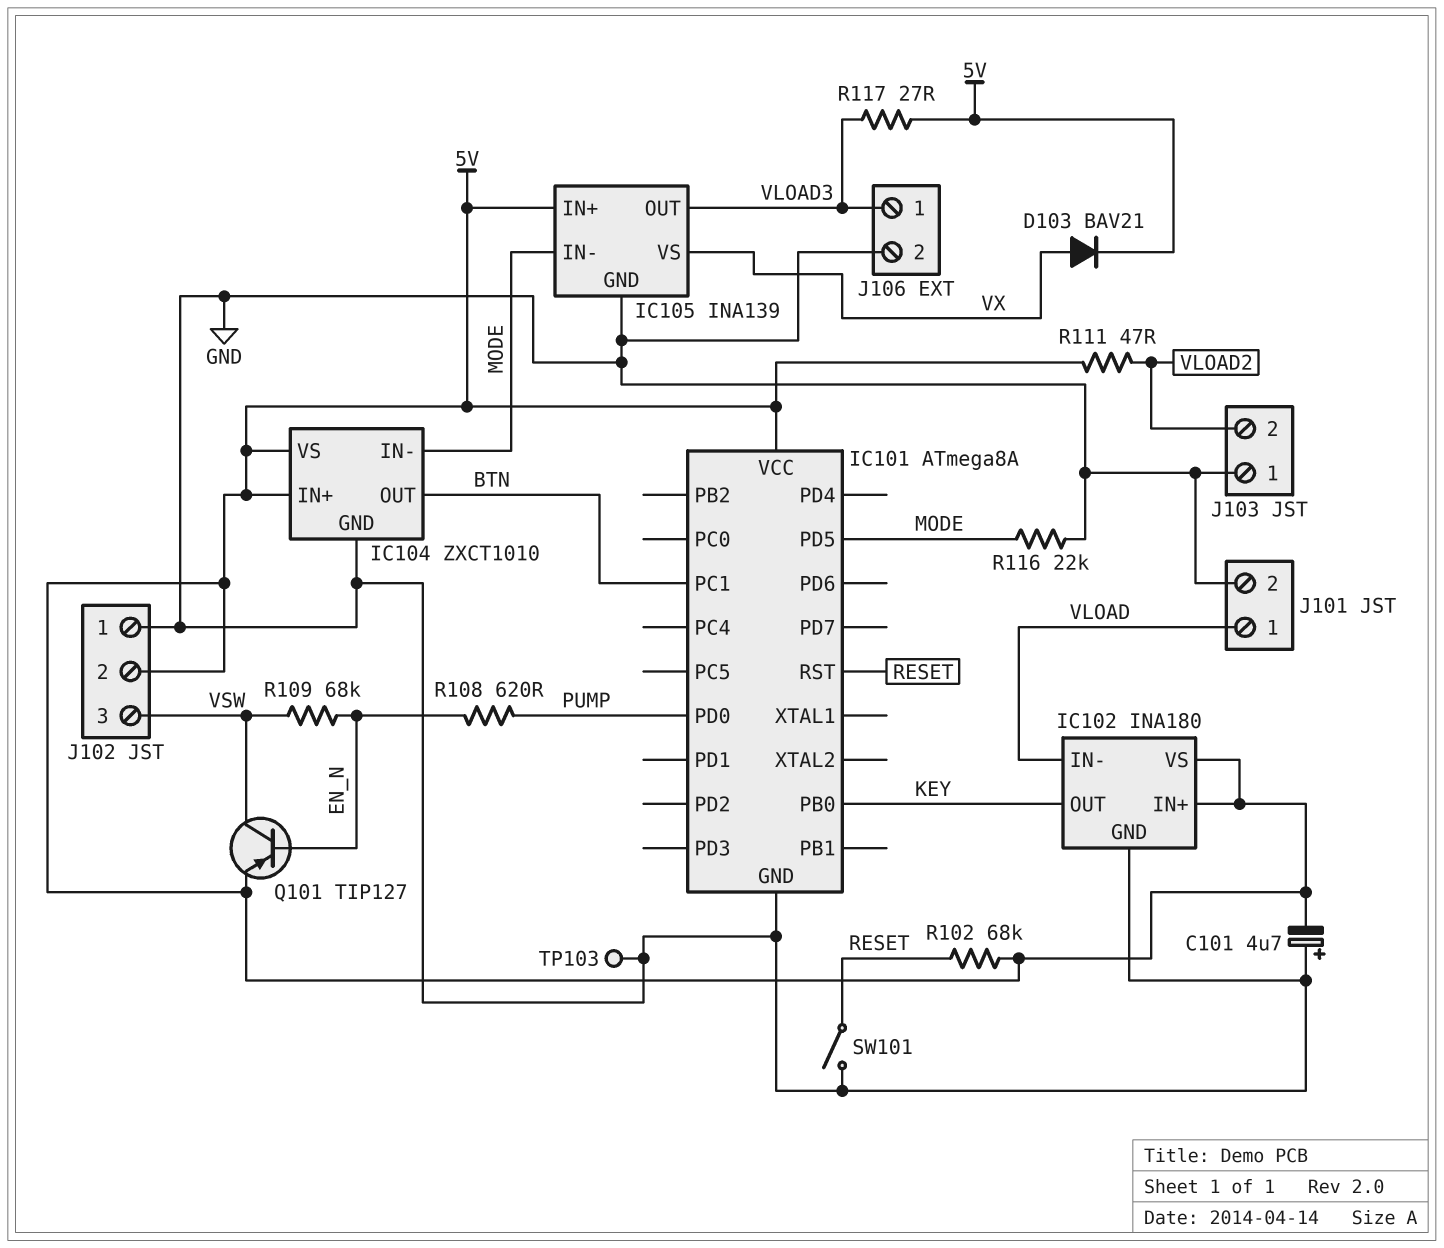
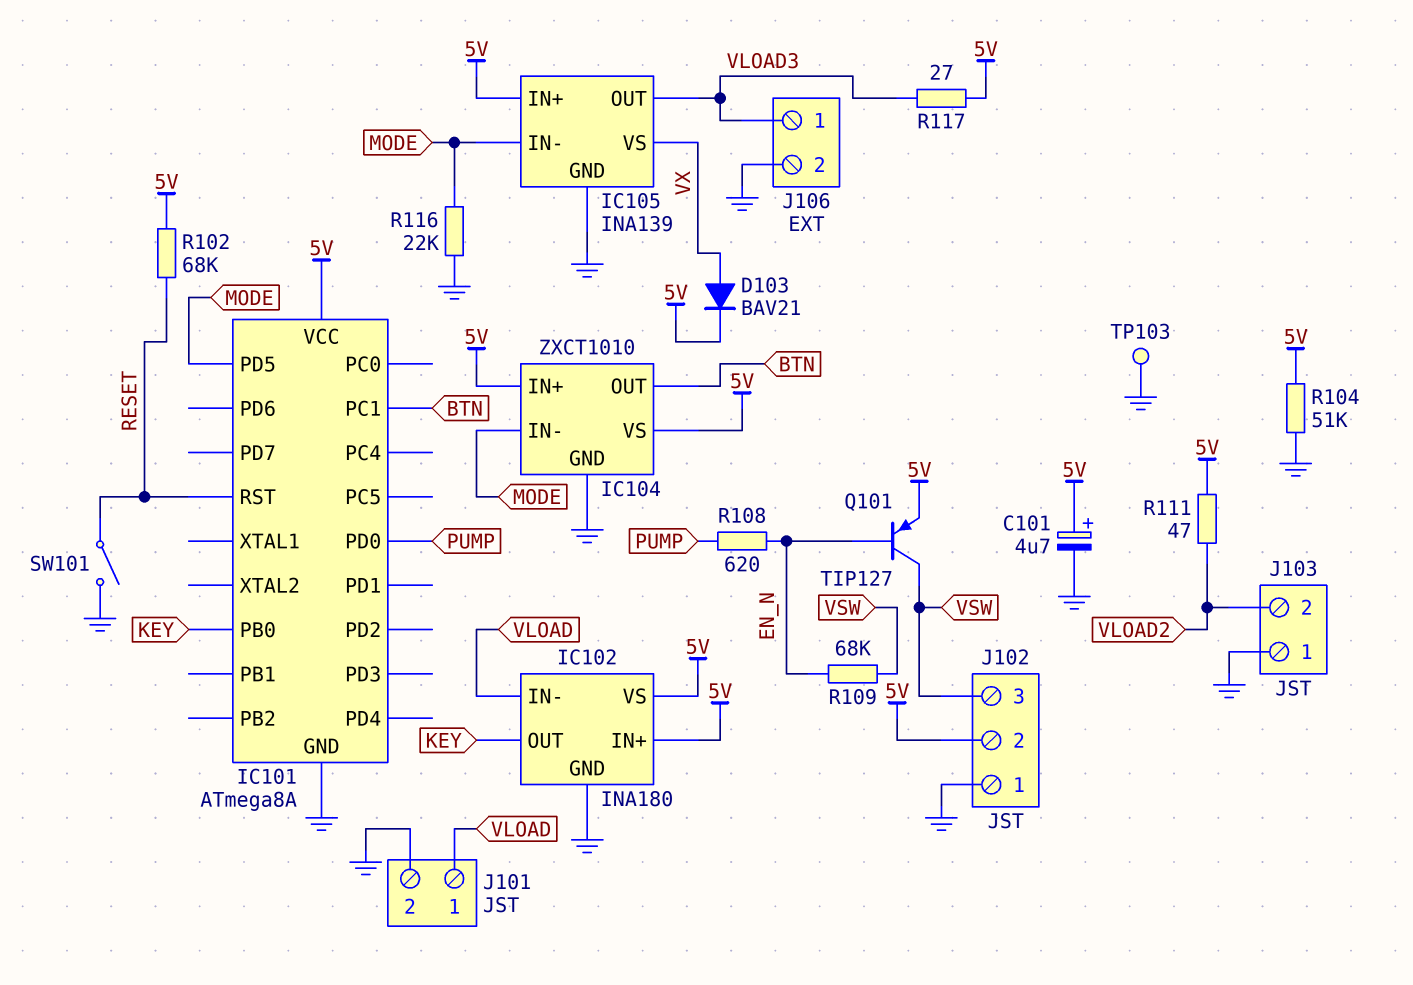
C101: 4.7uF (plus GND, minus 5V) -> 4.7uF (plus 5V, minus GND)
R104: none -> 51k (5V, GND)

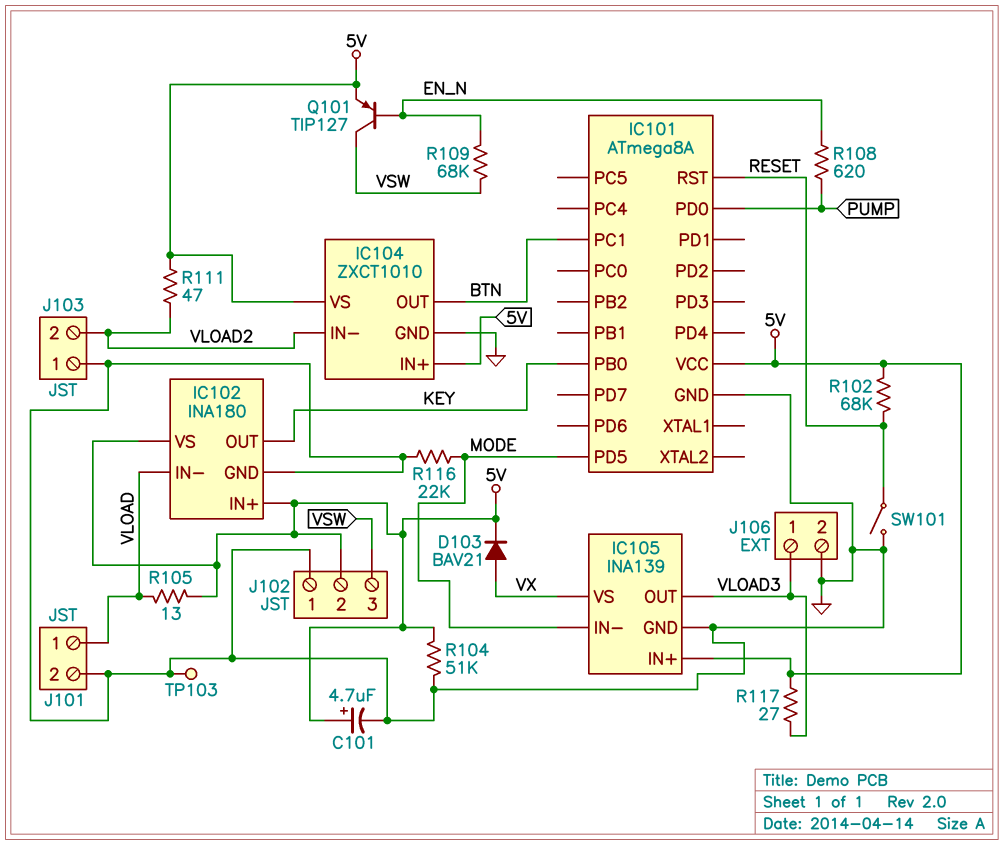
IC104 pin IN-: MODE -> VLOAD2
R105: none -> 13 (5V, VLOAD)

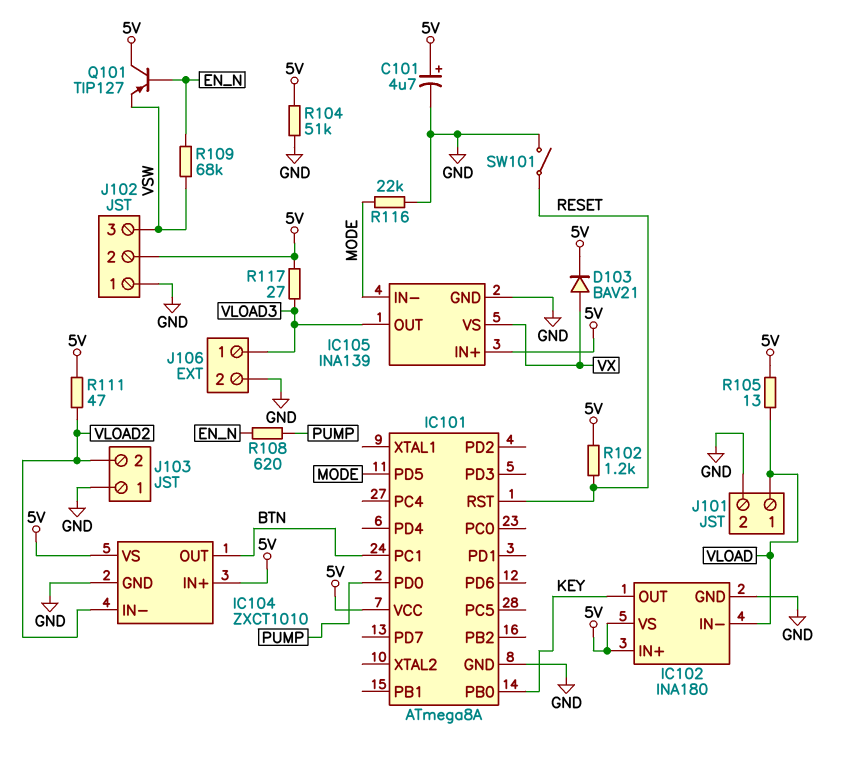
Q101: PNP TIP127 (B EN_N, C VSW, E 5V) -> PNP TIP127 (B EN_N, C 5V, E VSW)
R102: 68k (5V, RESET) -> 1.2k (5V, RESET)
TP103: test point (GND) -> none

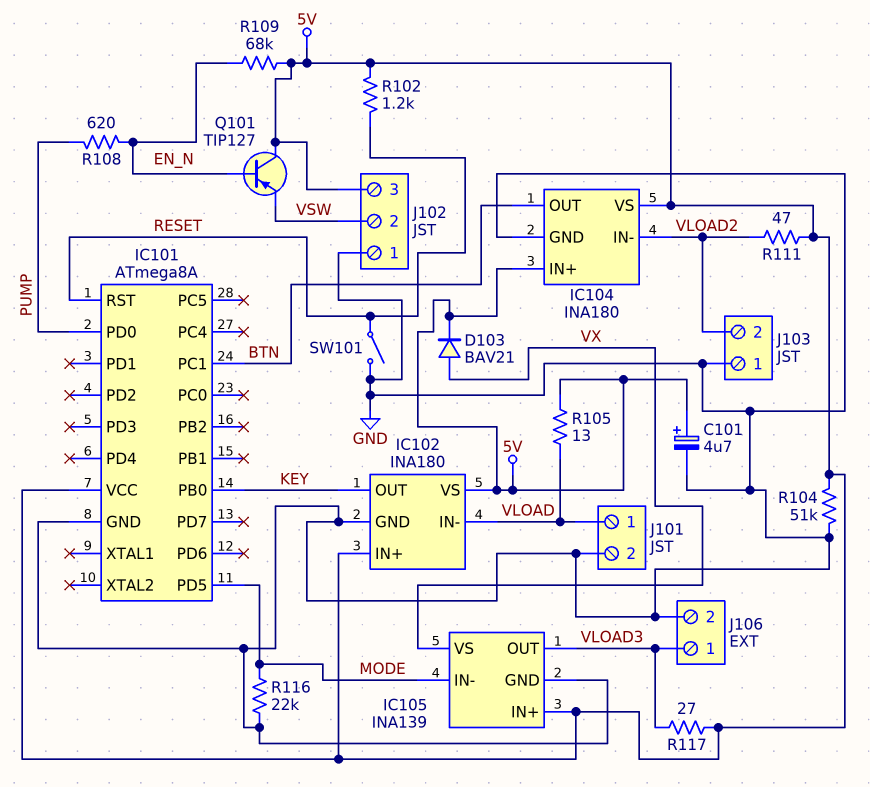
IC104: ZXCT1010 -> INA180
J102 pin 2: 5V -> VSW
J102 pin 3: VSW -> 5V
R109: 68k (EN_N, VSW) -> 68k (5V, EN_N)

